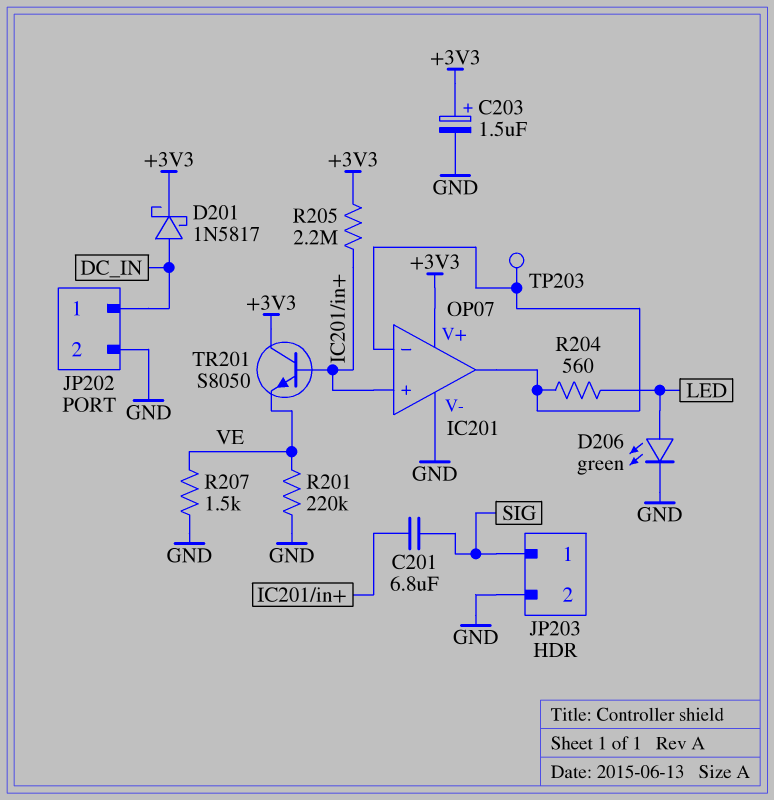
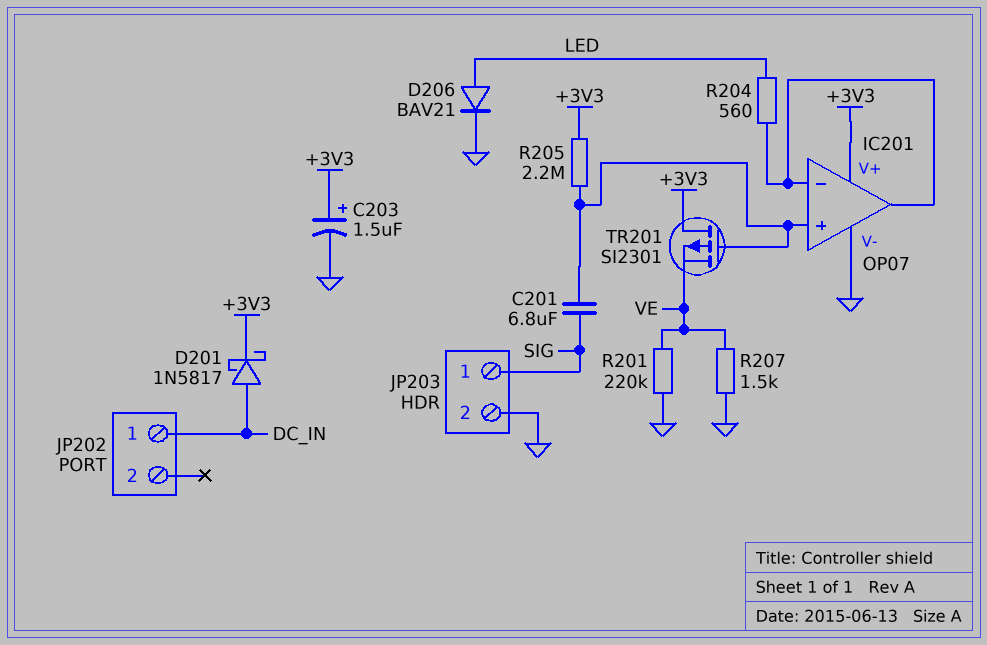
D206: LED green (A LED, K GND) -> diode BAV21 (A LED, K GND)
JP202 pin 2: GND -> none
TP203: test point (IC201/in-) -> none
TR201: NPN S8050 (B IC201/in+, C +3V3, E VE) -> PMOS SI2301 (G IC201/in+, D +3V3, S VE)

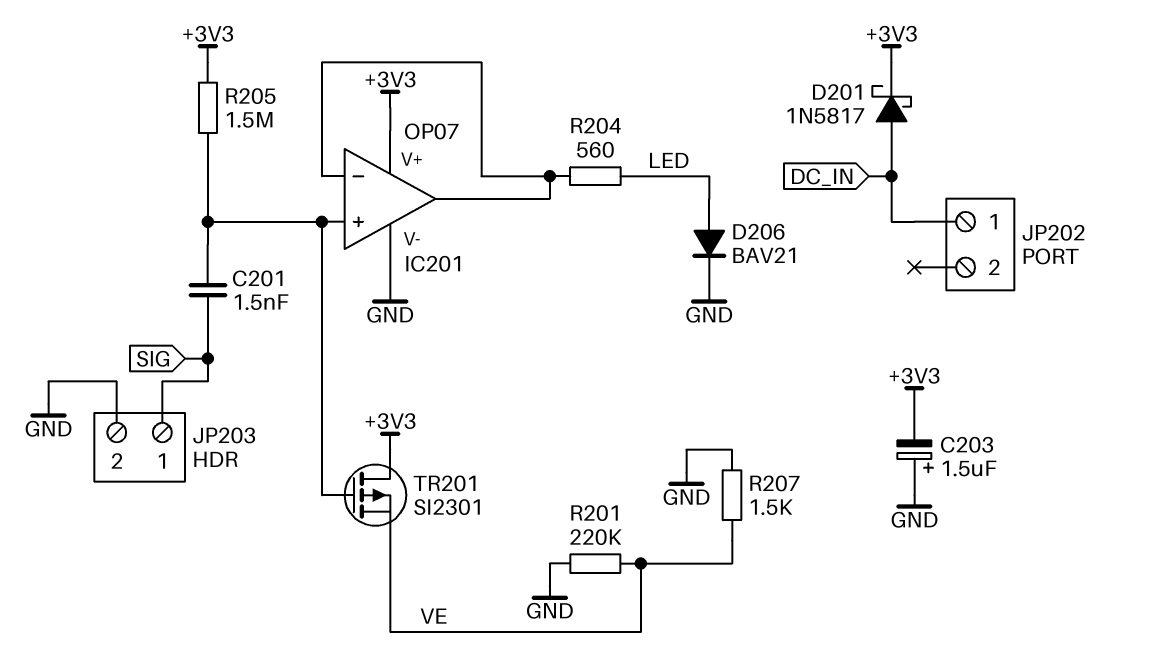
C201: 6.8uF (IC201/in+, SIG) -> 1.5nF (IC201/in+, SIG)
C203: 1.5uF (plus +3V3, minus GND) -> 1.5uF (plus GND, minus +3V3)
R205: 2.2M (+3V3, IC201/in+) -> 1.5M (+3V3, IC201/in+)

